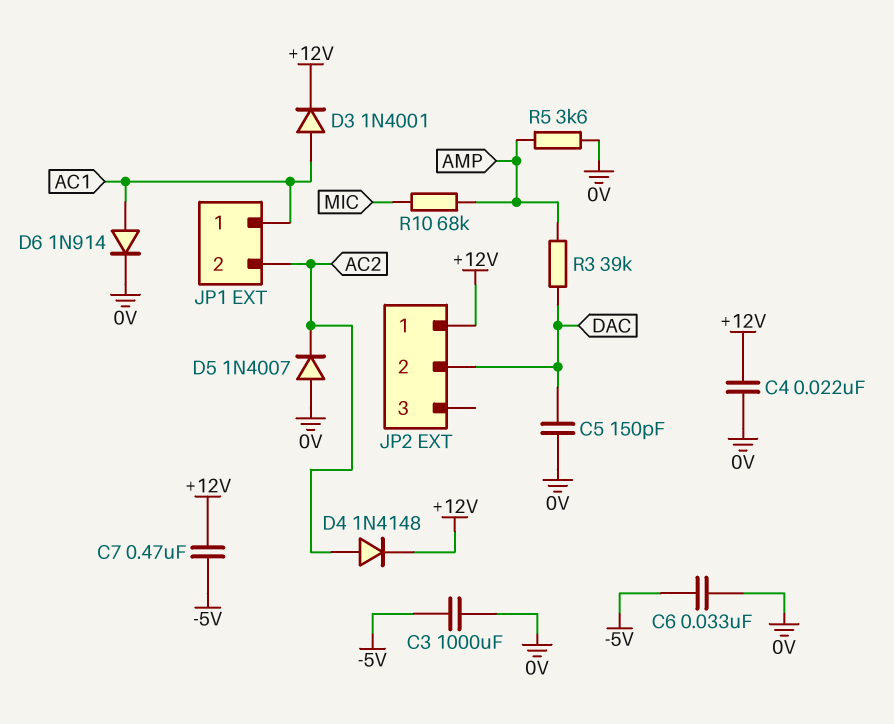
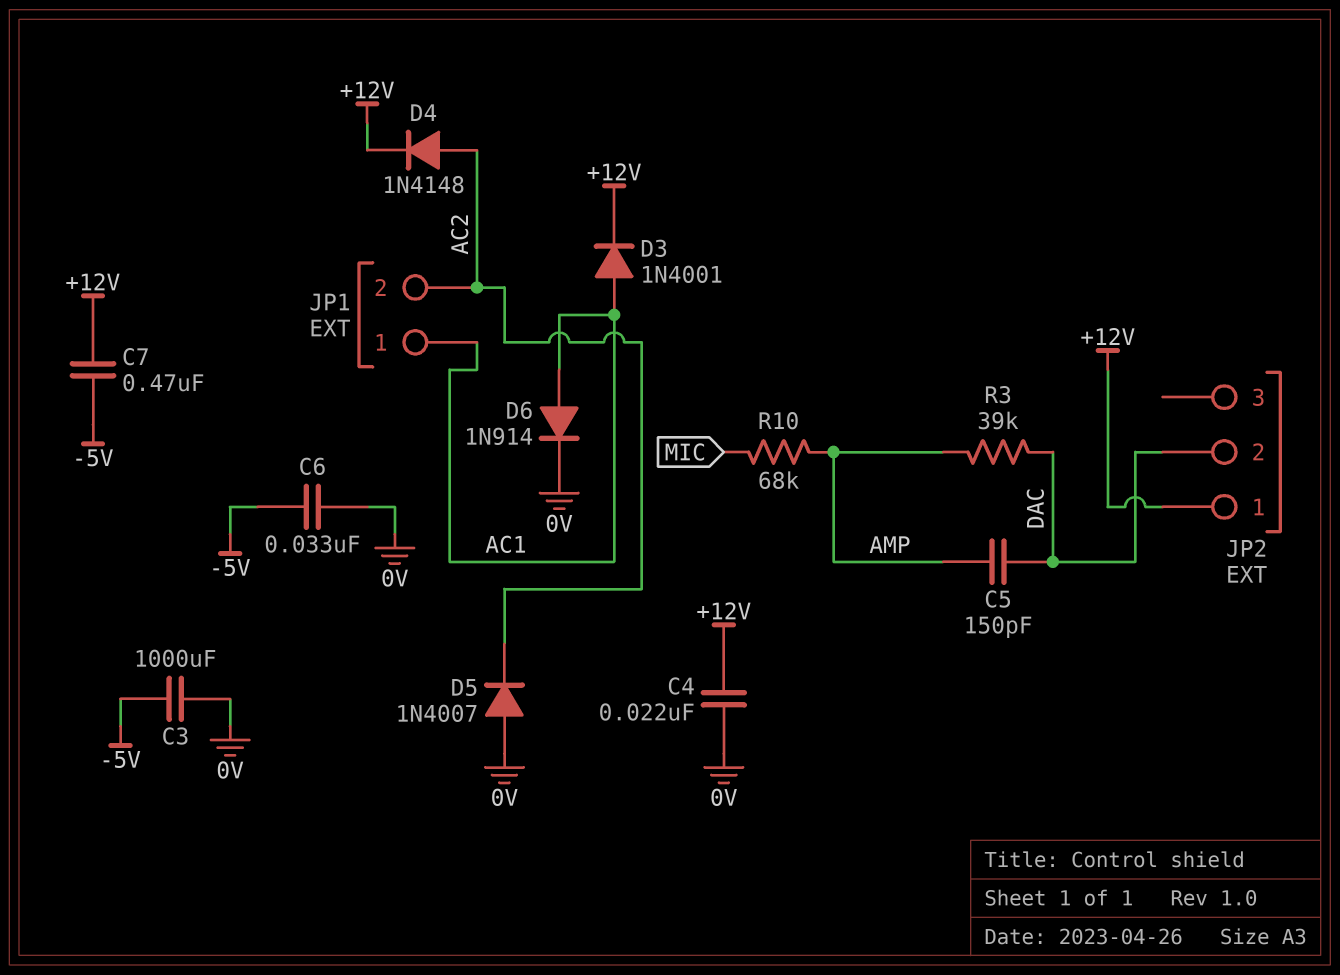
C5: 150pF (0V, DAC) -> 150pF (AMP, DAC)
R5: 3.6k (0V, AMP) -> none

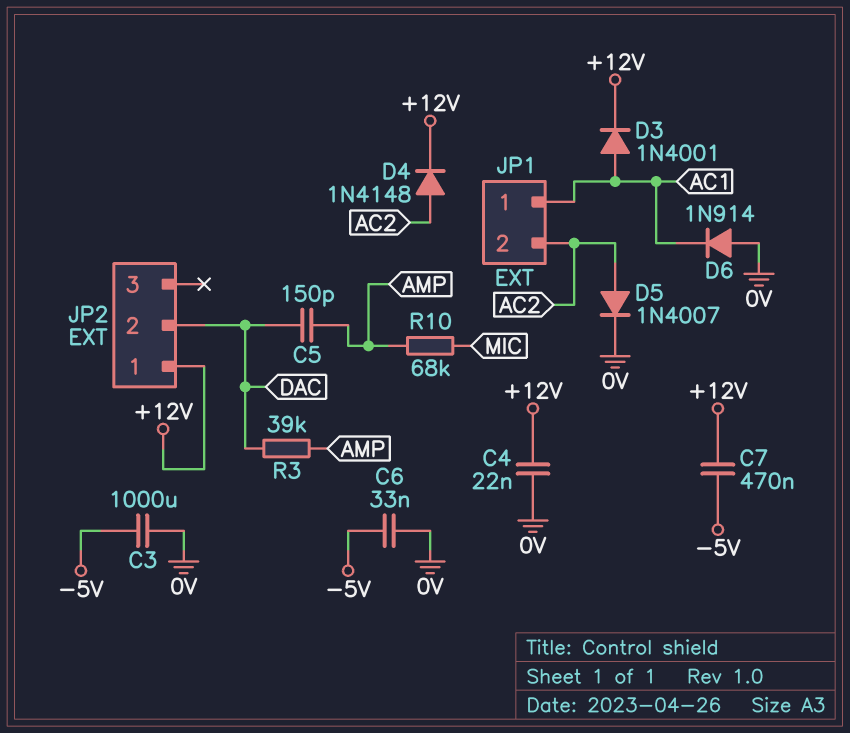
D5: diode 1N4007 (A 0V, K AC2) -> diode 1N4007 (A AC2, K 0V)
D6: diode 1N914 (A AC1, K 0V) -> diode 1N914 (A 0V, K AC1)

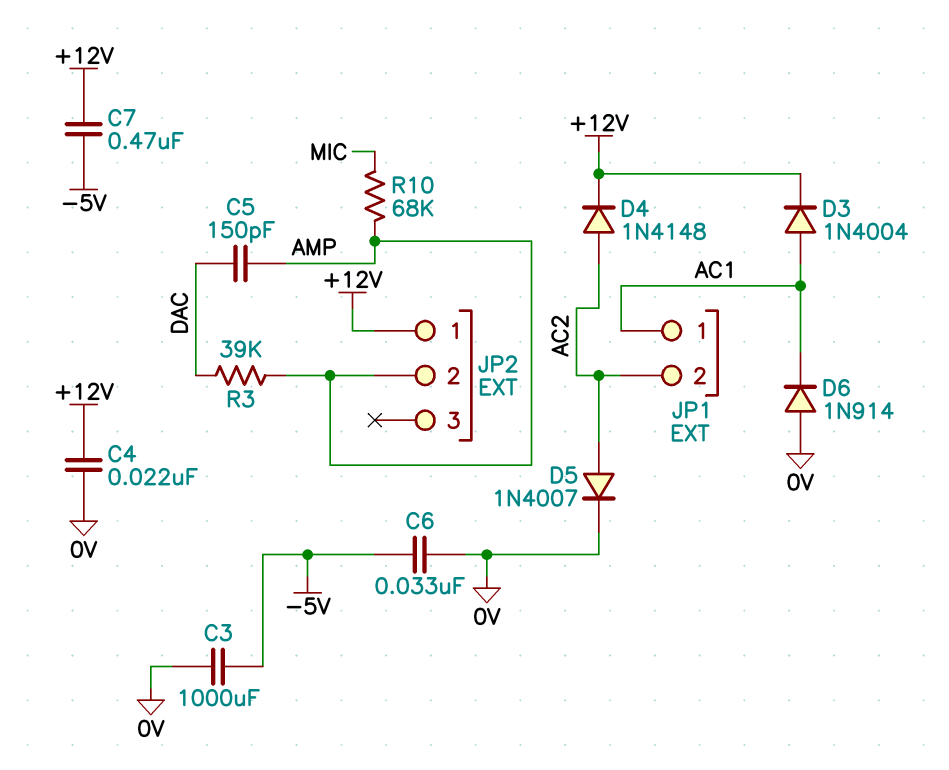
D3: diode 1N4001 (A AC1, K +12V) -> diode 1N4004 (A AC1, K +12V)
JP2 pin 2: DAC -> AMP

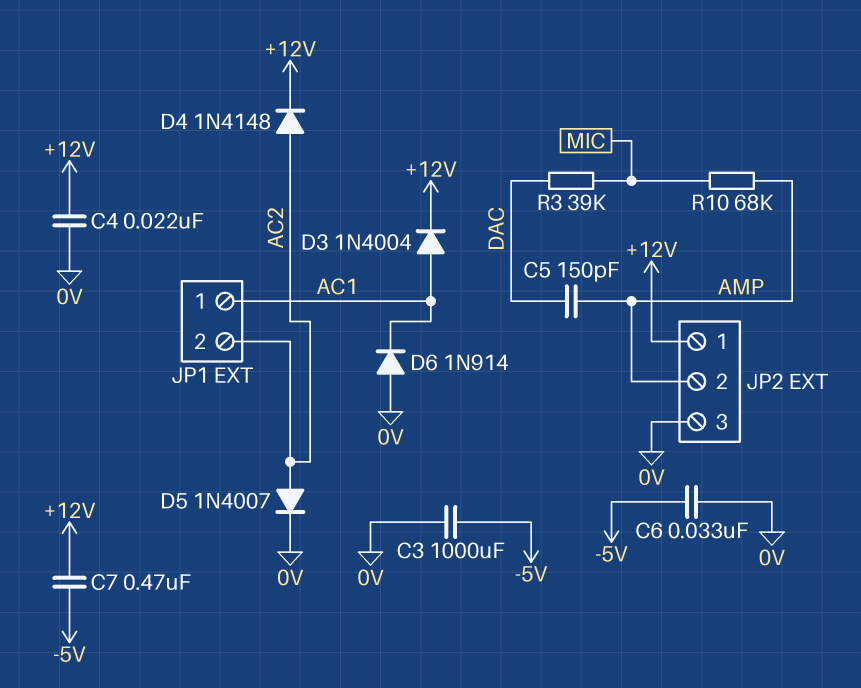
JP2 pin 3: none -> 0V
R3: 39k (AMP, DAC) -> 39k (DAC, MIC)

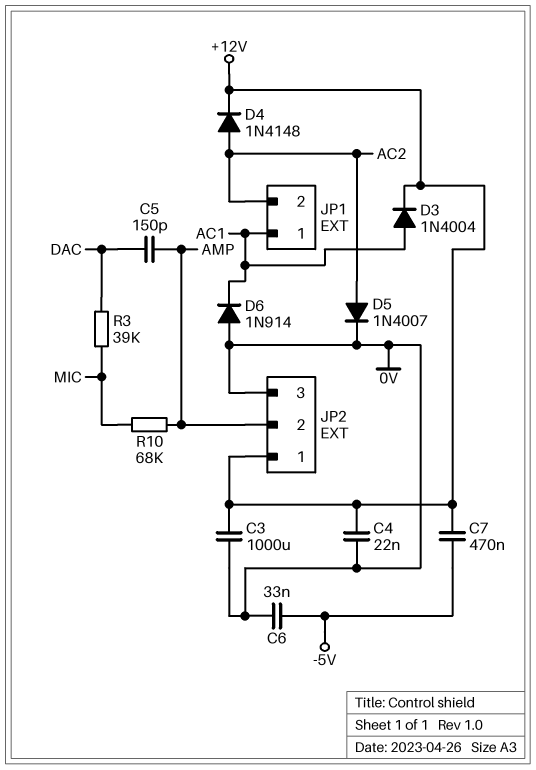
C3: 1000uF (-5V, 0V) -> 1000uF (+12V, 0V)

